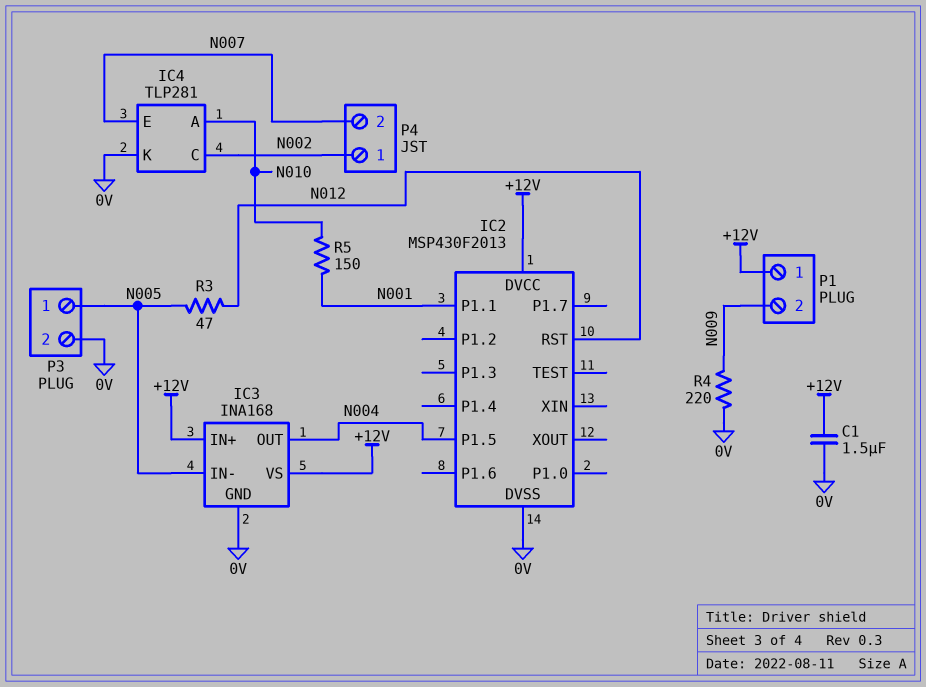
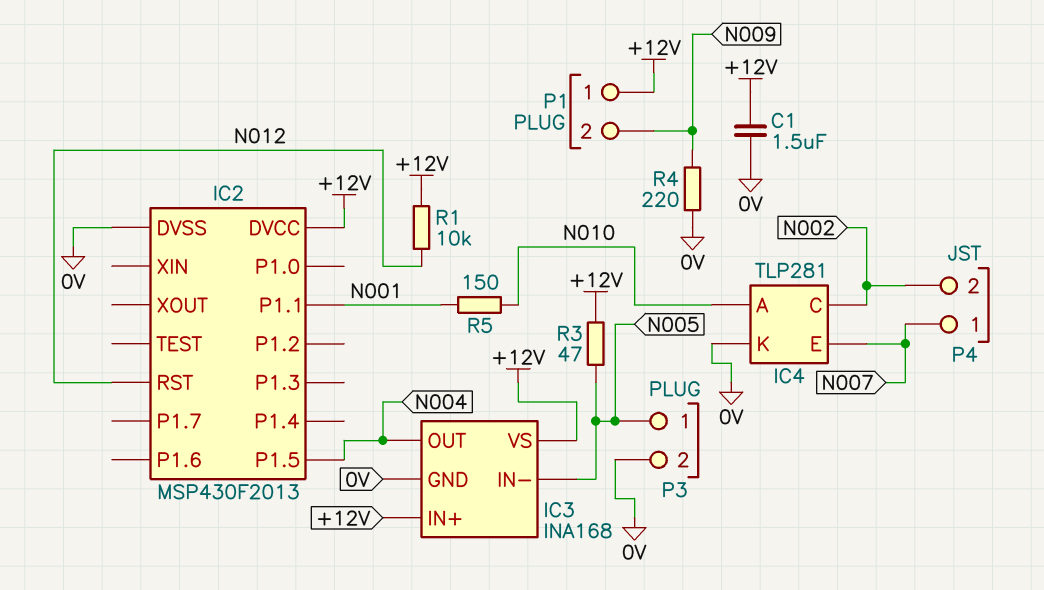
P4 pin 1: N002 -> N007
P4 pin 2: N007 -> N002
R1: none -> 10k (+12V, N012)
R3: 47 (N005, N012) -> 47 (+12V, N005)

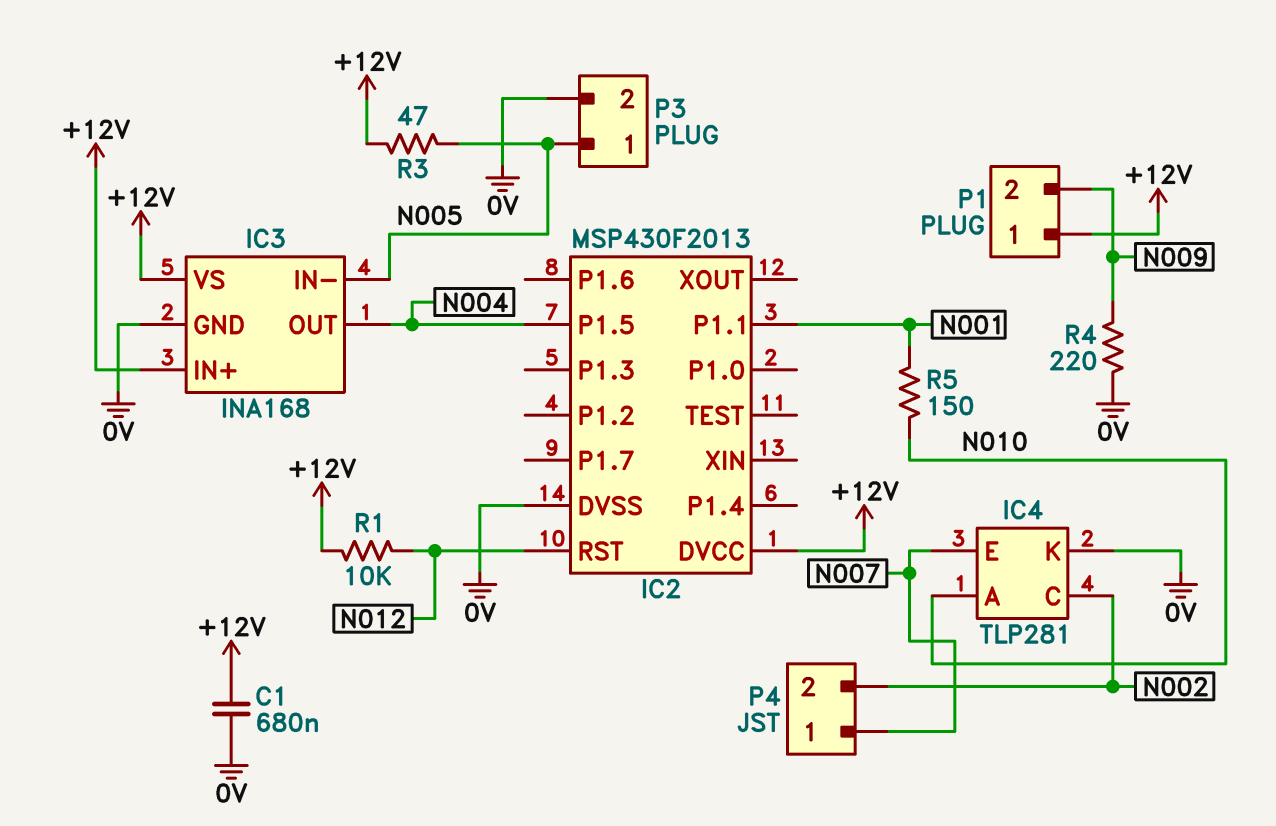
C1: 1.5uF (+12V, 0V) -> 680nF (+12V, 0V)

